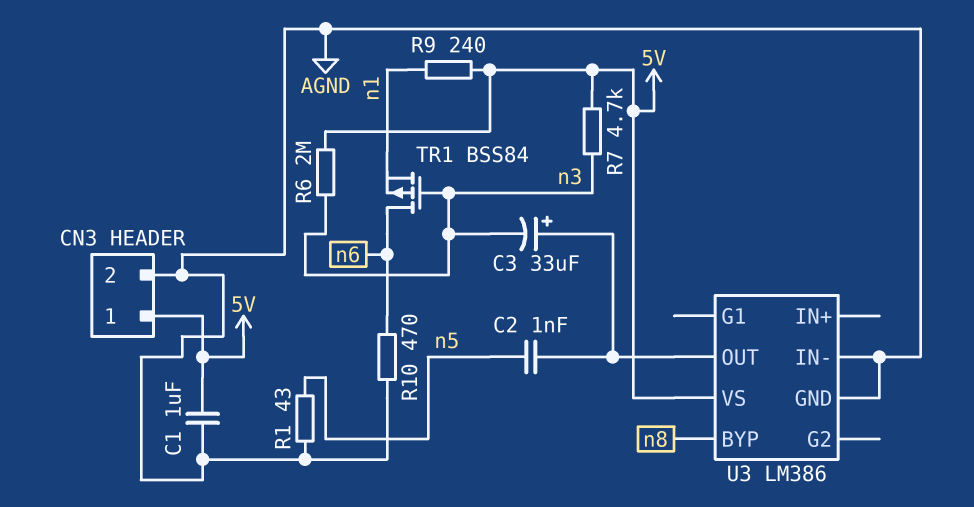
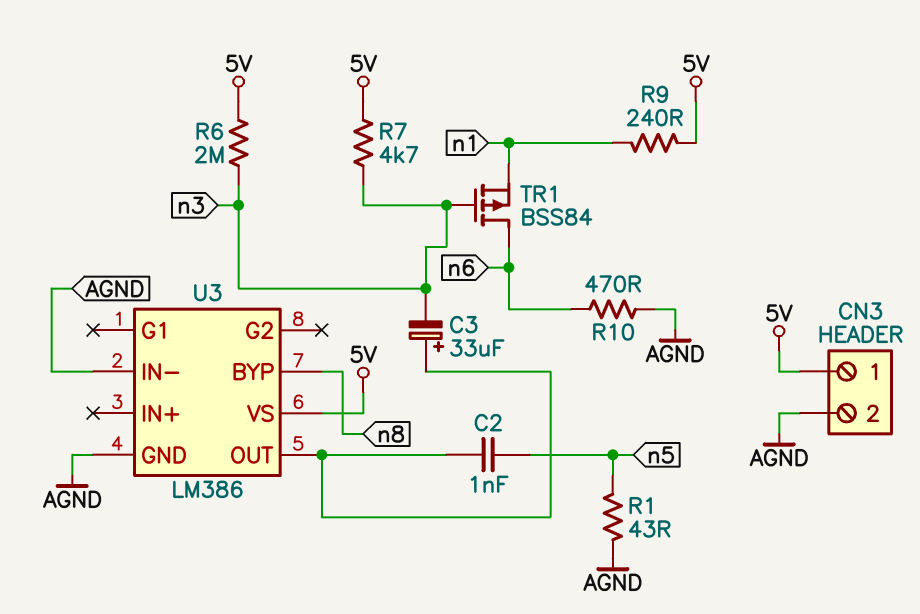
C1: 1uF (5V, AGND) -> none

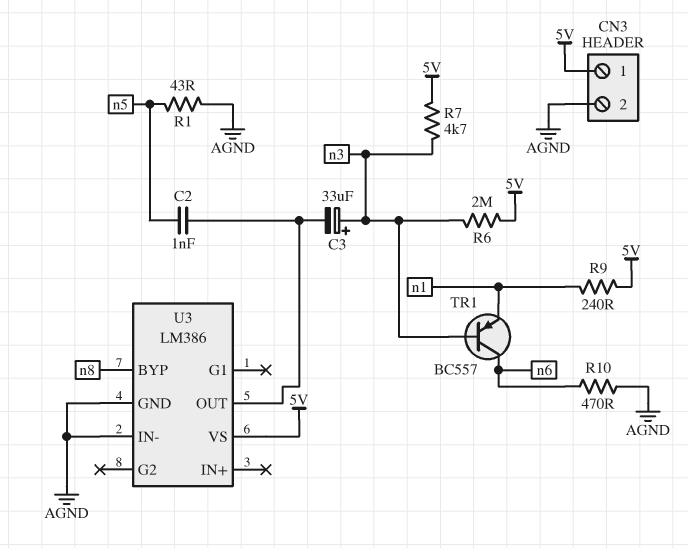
C3: 33uF (plus U3/OUT, minus n3) -> 33uF (plus n3, minus U3/OUT)
TR1: PMOS BSS84 (G n3, D n6, S n1) -> PNP BC557 (B n3, C n6, E n1)

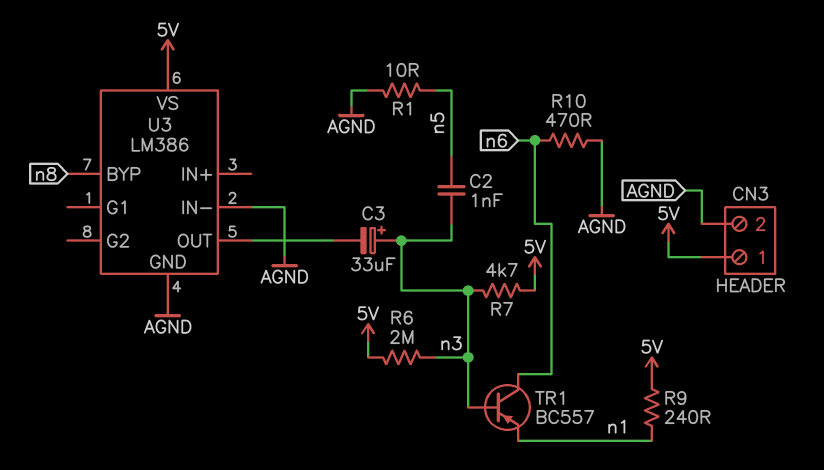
C2: 1nF (U3/OUT, n5) -> 1nF (n3, n5)
R1: 43 (AGND, n5) -> 10 (AGND, n5)

